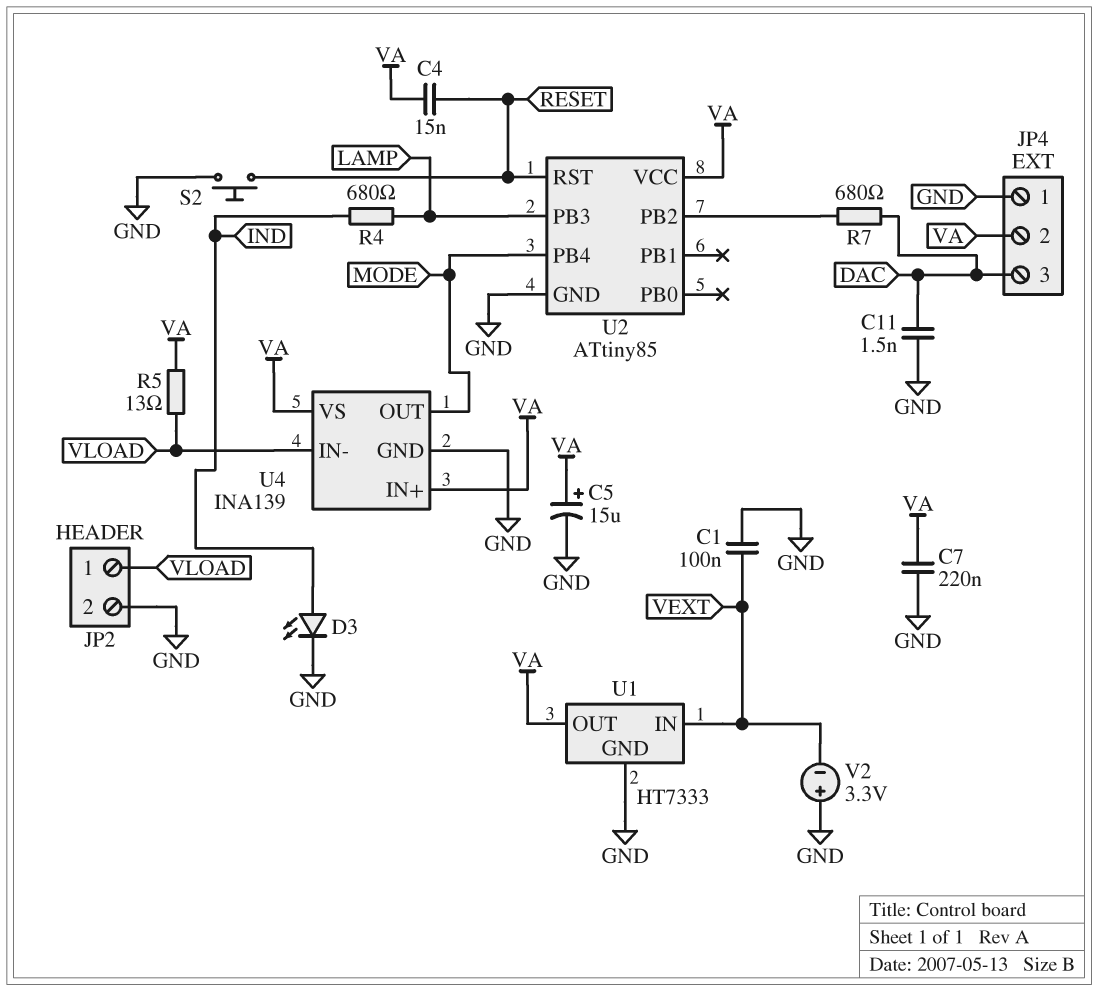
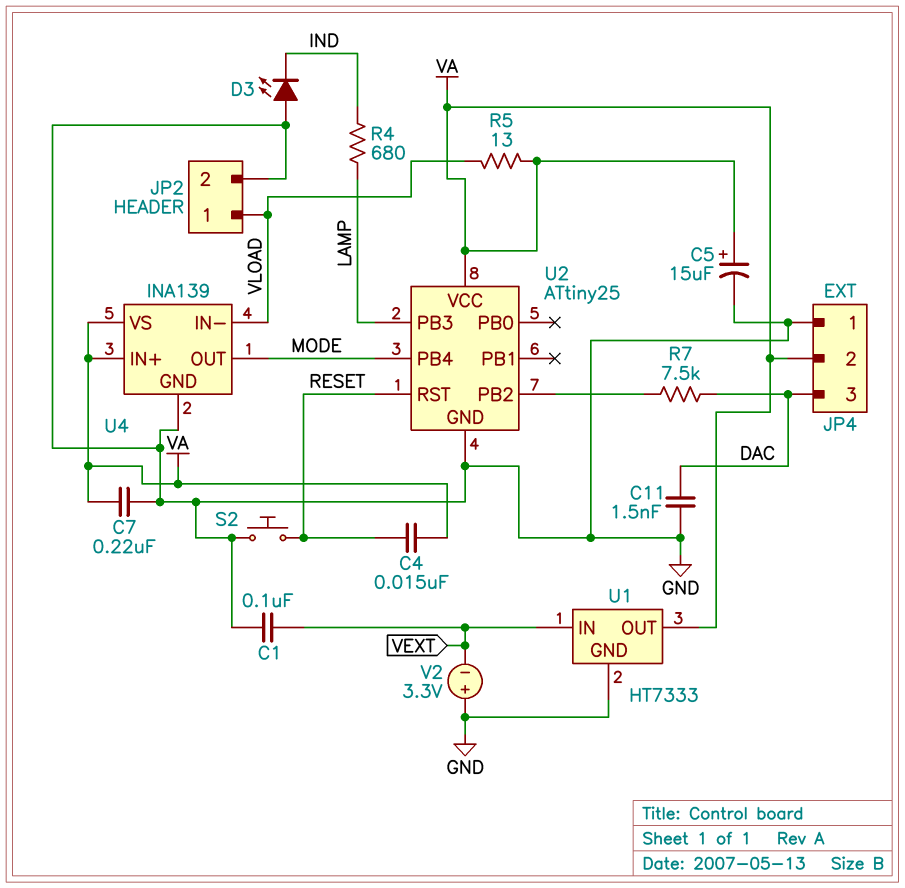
D3: LED (A IND, K GND) -> LED (A GND, K IND)
R7: 680 (DAC, U2/PB2) -> 7.5k (DAC, U2/PB2)
U2: ATtiny85 -> ATtiny25

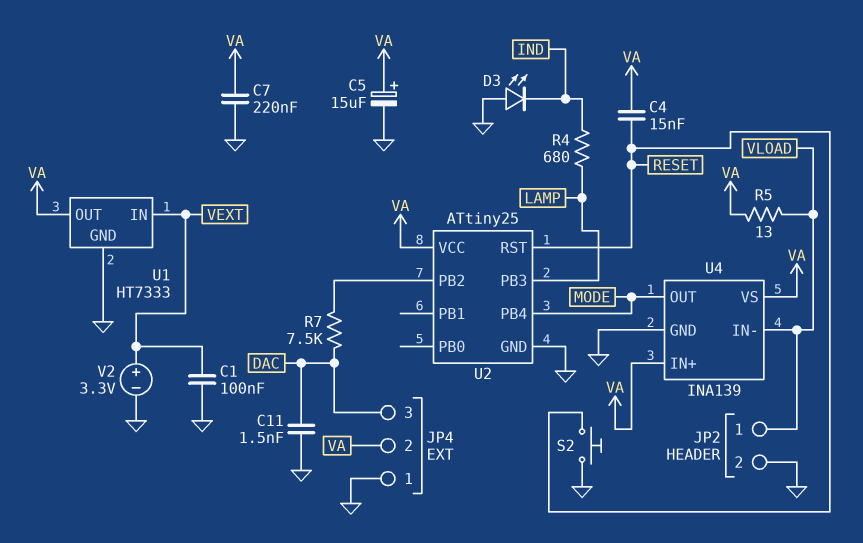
V2: 3.3V (plus GND, minus VEXT) -> 3.3V (plus VEXT, minus GND)

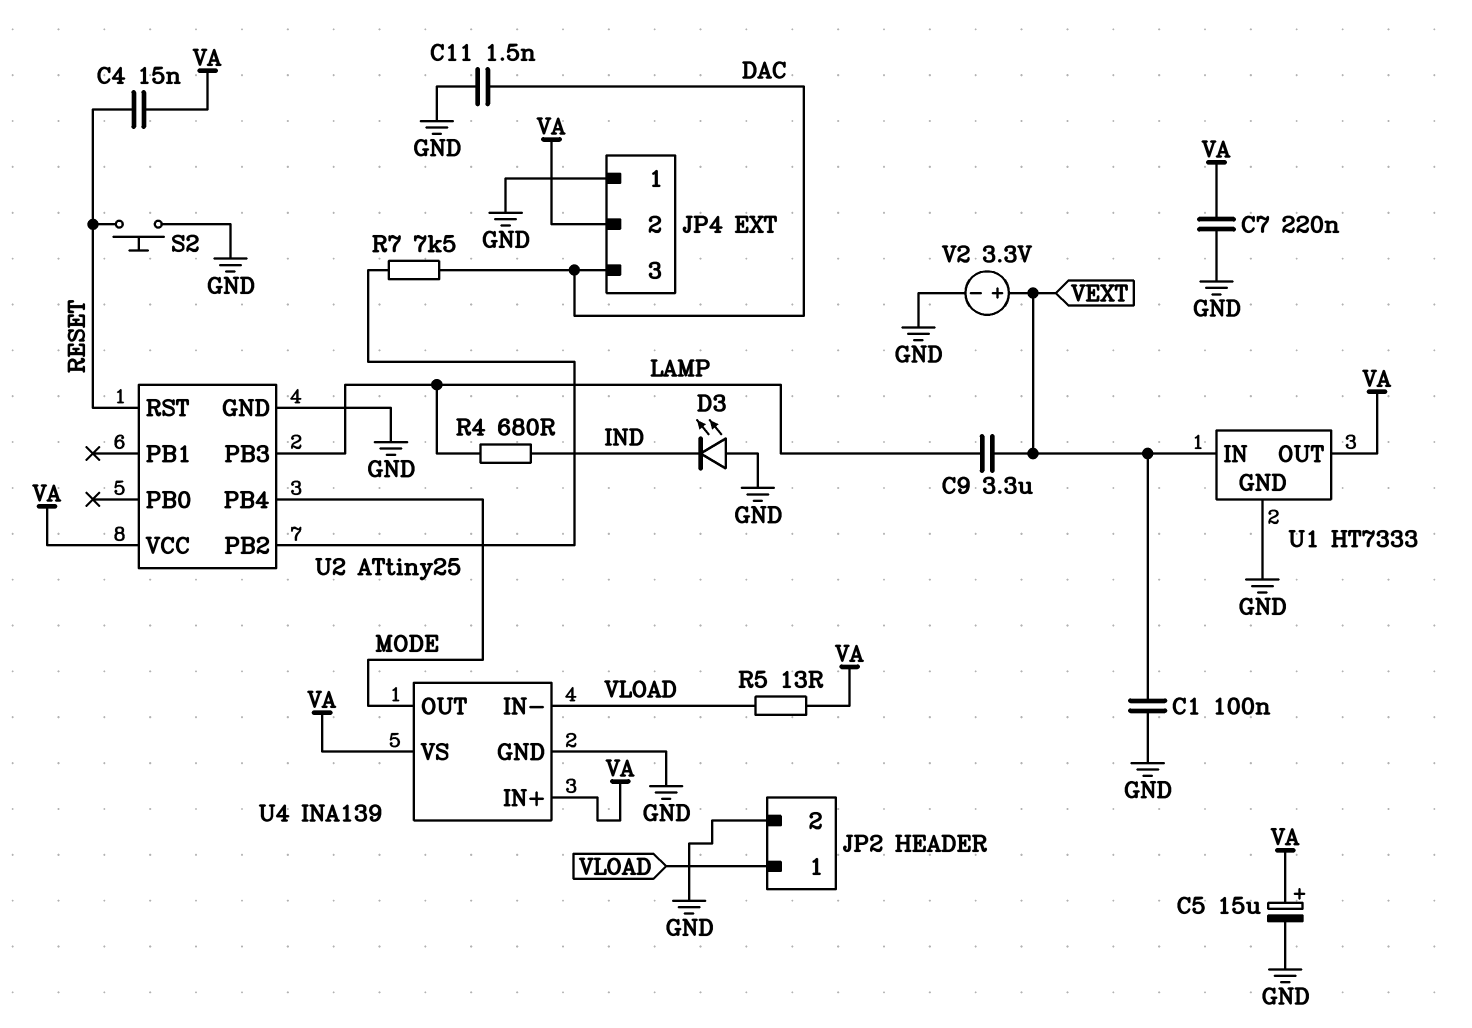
C9: none -> 3.3uF (LAMP, VEXT)

